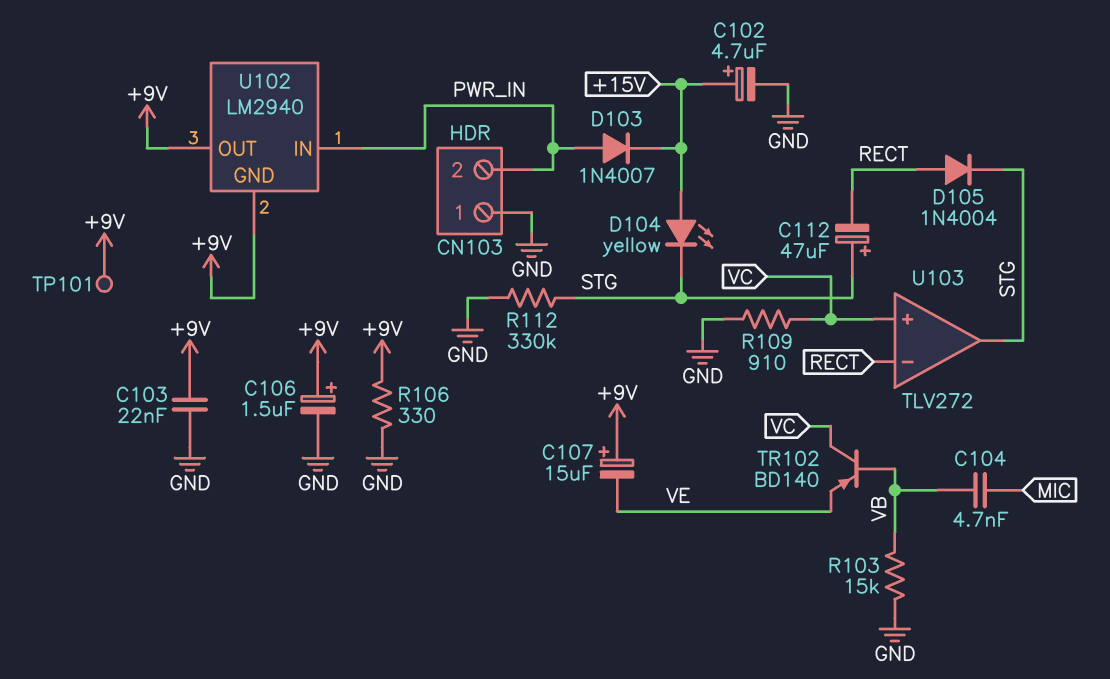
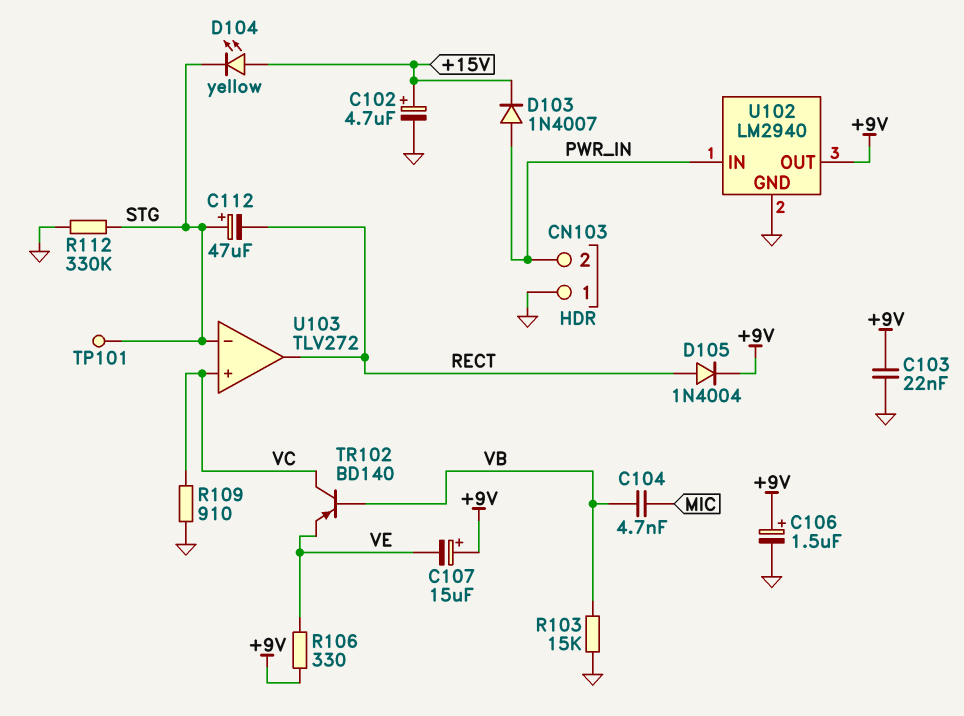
D105: diode 1N4004 (A RECT, K STG) -> diode 1N4004 (A RECT, K +9V)
R106: 330 (+9V, GND) -> 330 (+9V, VE)
TP101: test point (+9V) -> test point (STG)
U102 pin GND: +9V -> GND
U103 pin in-: RECT -> STG
U103 pin out: STG -> RECT

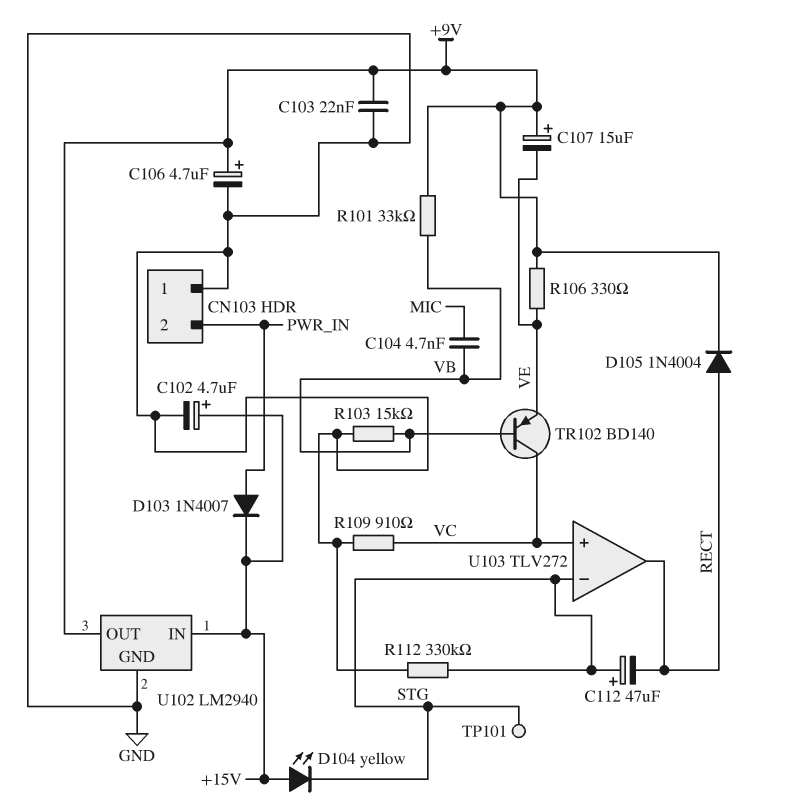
C106: 1.5uF (plus +9V, minus GND) -> 4.7uF (plus +9V, minus GND)
R101: none -> 33k (+9V, VB)
U102 pin IN: PWR_IN -> +15V

